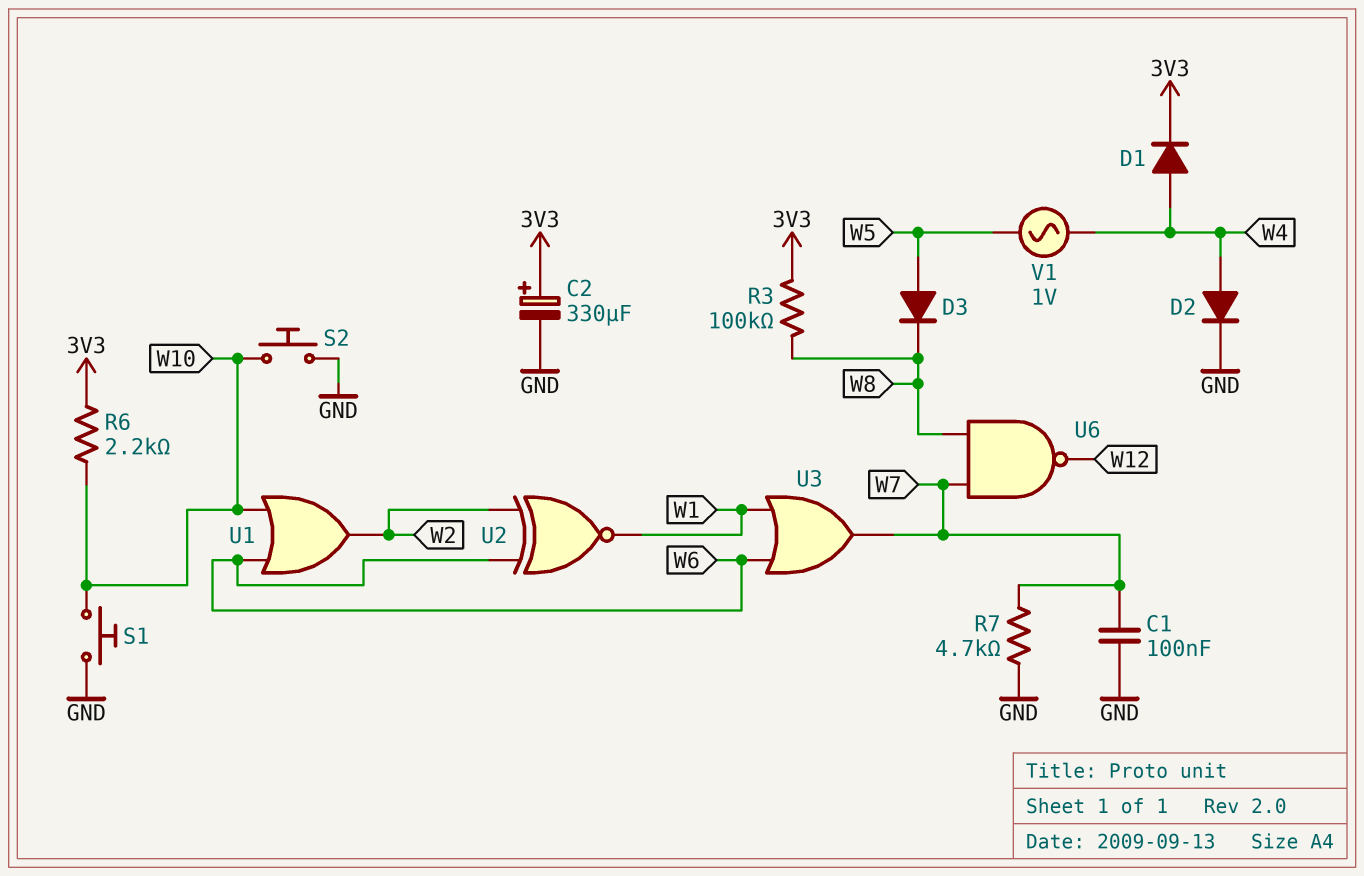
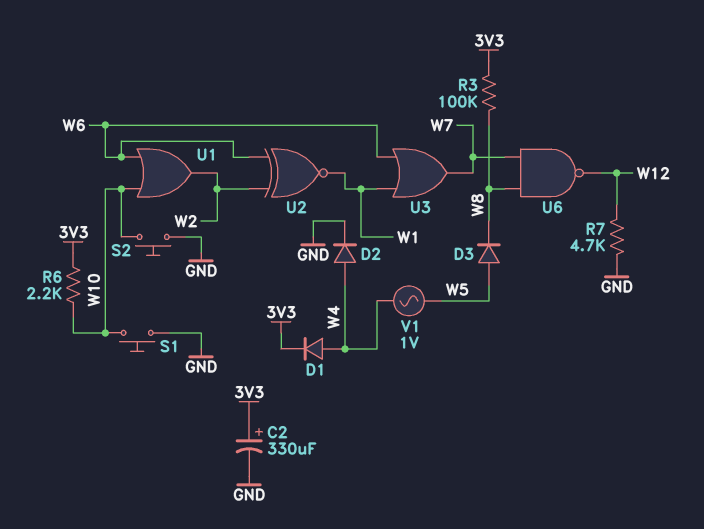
C1: 100nF (GND, W7) -> none
R7: 4.7k (GND, W7) -> 4.7k (GND, W12)

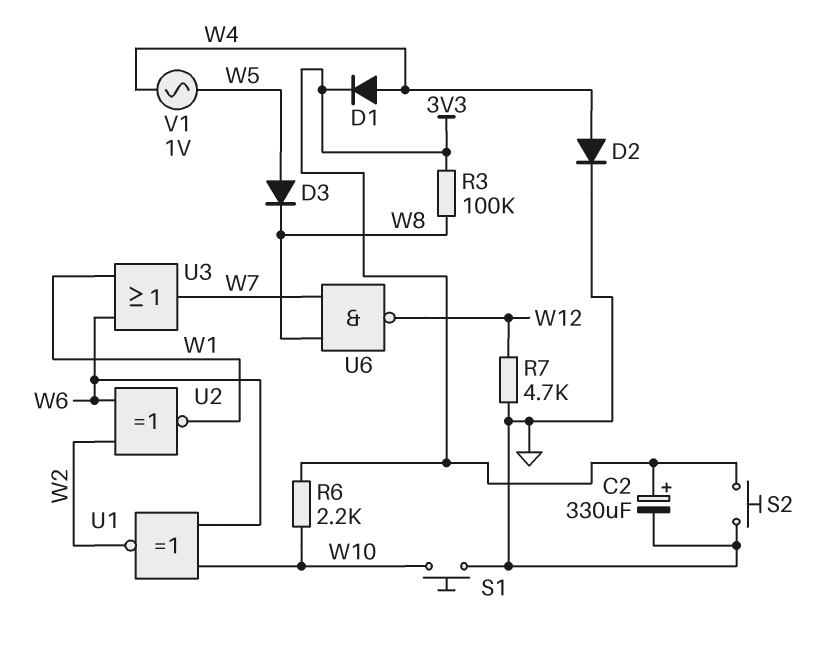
S2: button (GND, W10) -> button (3V3, GND)
U1: OR (in W6, in W10, out W2) -> XNOR (in W6, in W10, out W2)

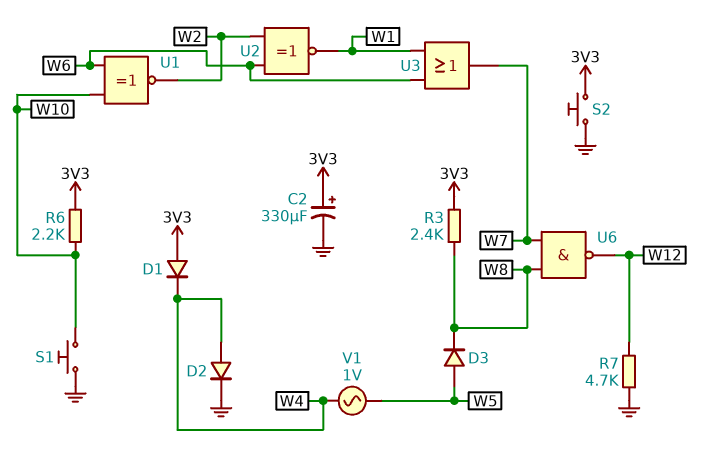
D1: diode (A W4, K 3V3) -> diode (A 3V3, K W4)
R3: 100k (3V3, W8) -> 2.4k (3V3, W8)

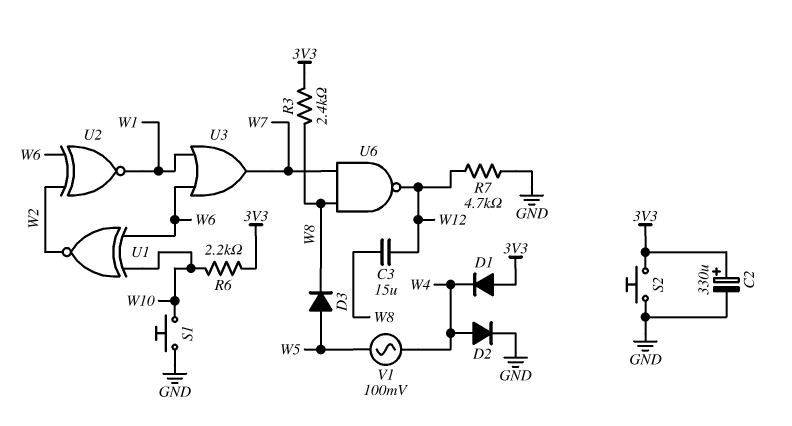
C3: none -> 15uF (W8, W12)
V1: AC 1V (W4, W5) -> AC 100mV (W4, W5)

